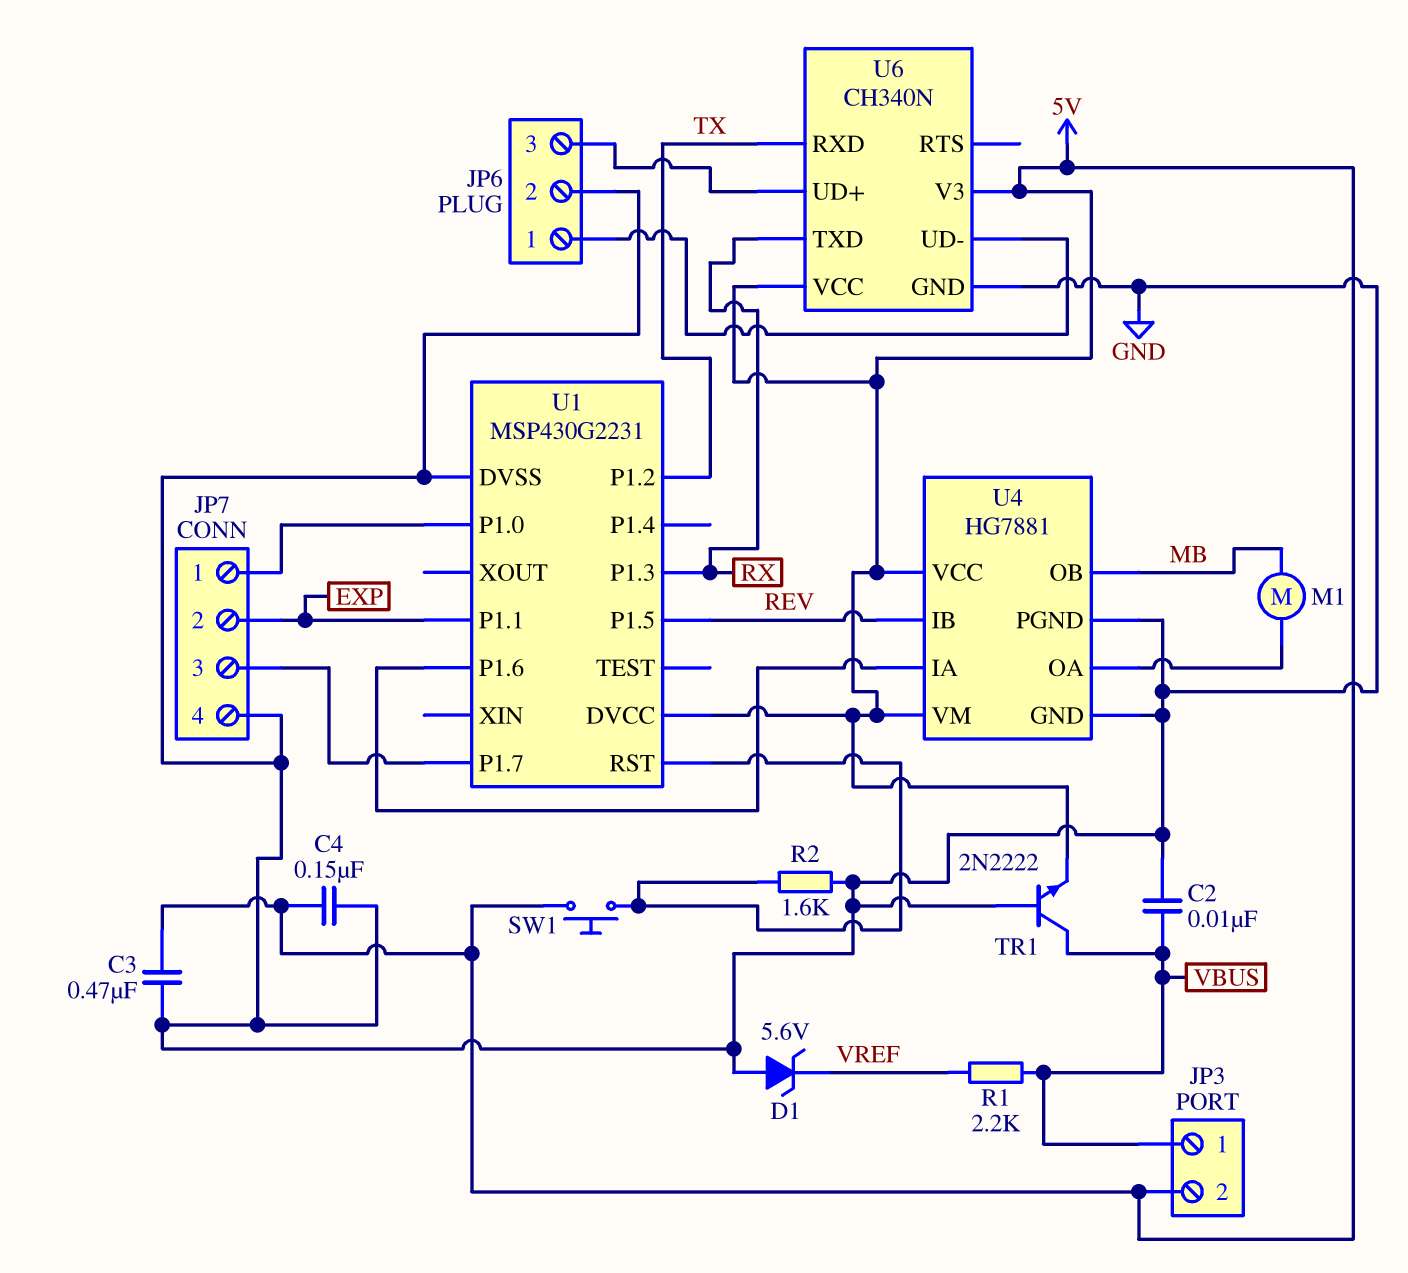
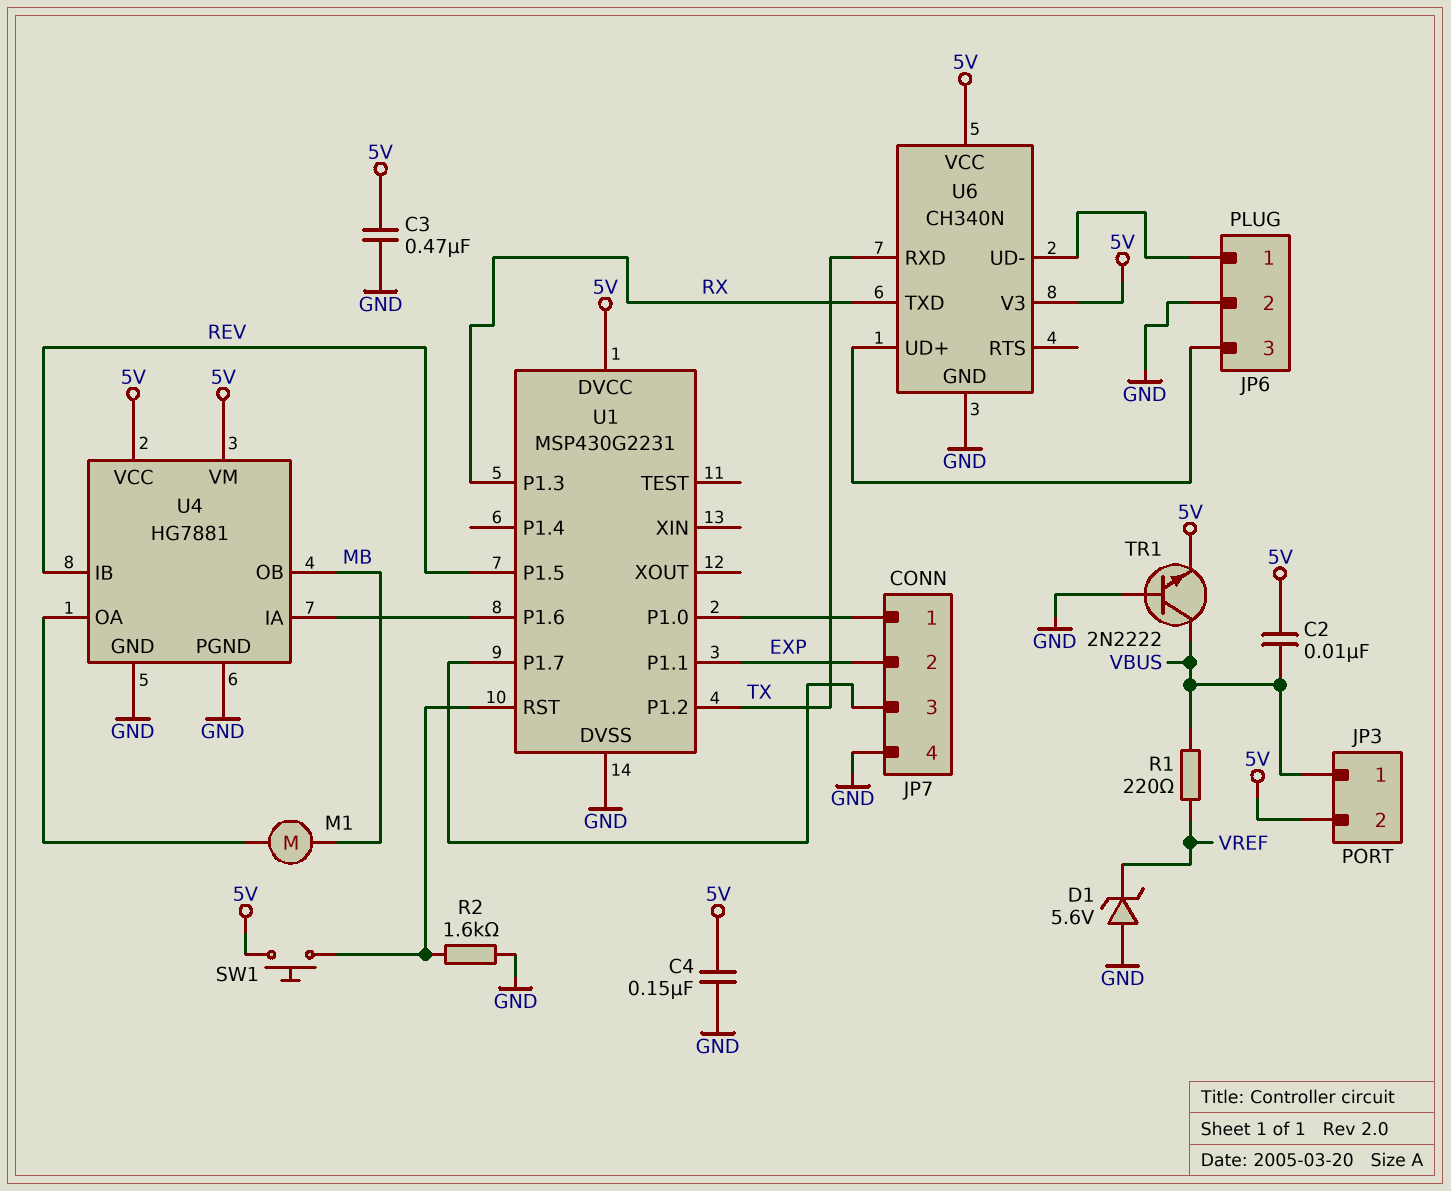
C2: 10nF (GND, VBUS) -> 10nF (5V, VBUS)
R1: 2.2k (VBUS, VREF) -> 220 (VBUS, VREF)

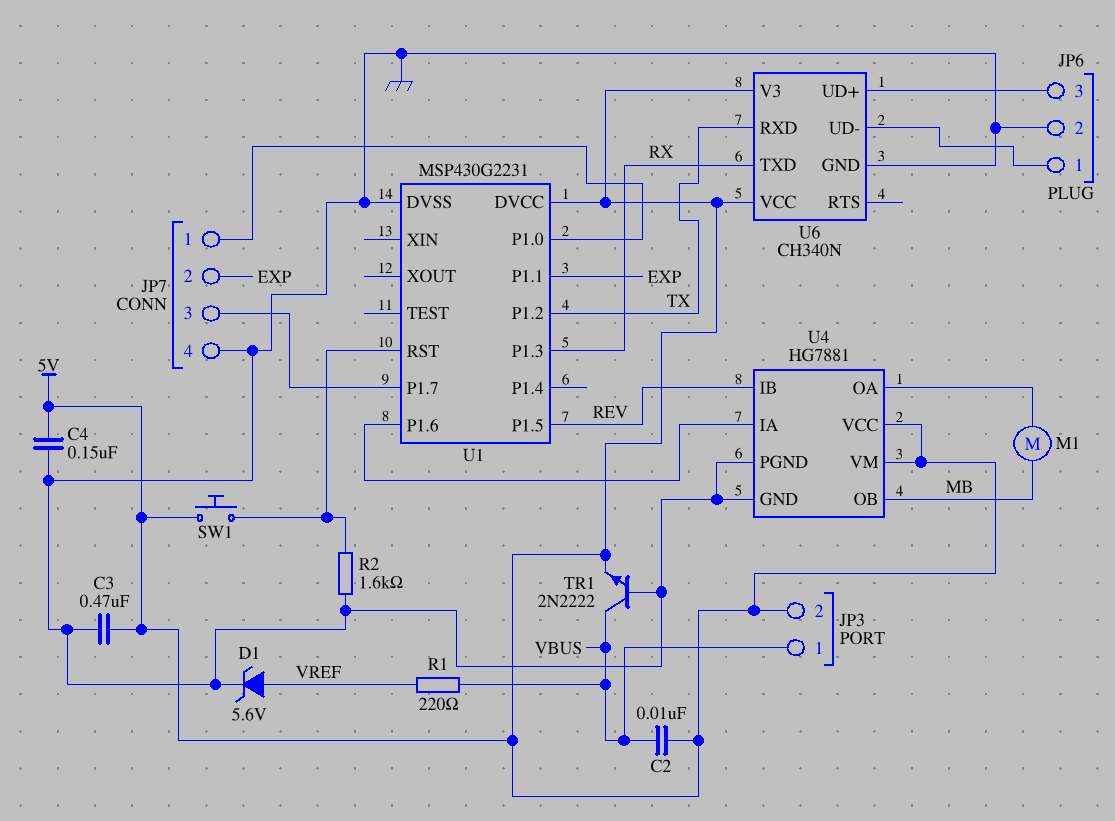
D1: zener 5.6V (A GND, K VREF) -> zener 5.6V (A VREF, K GND)

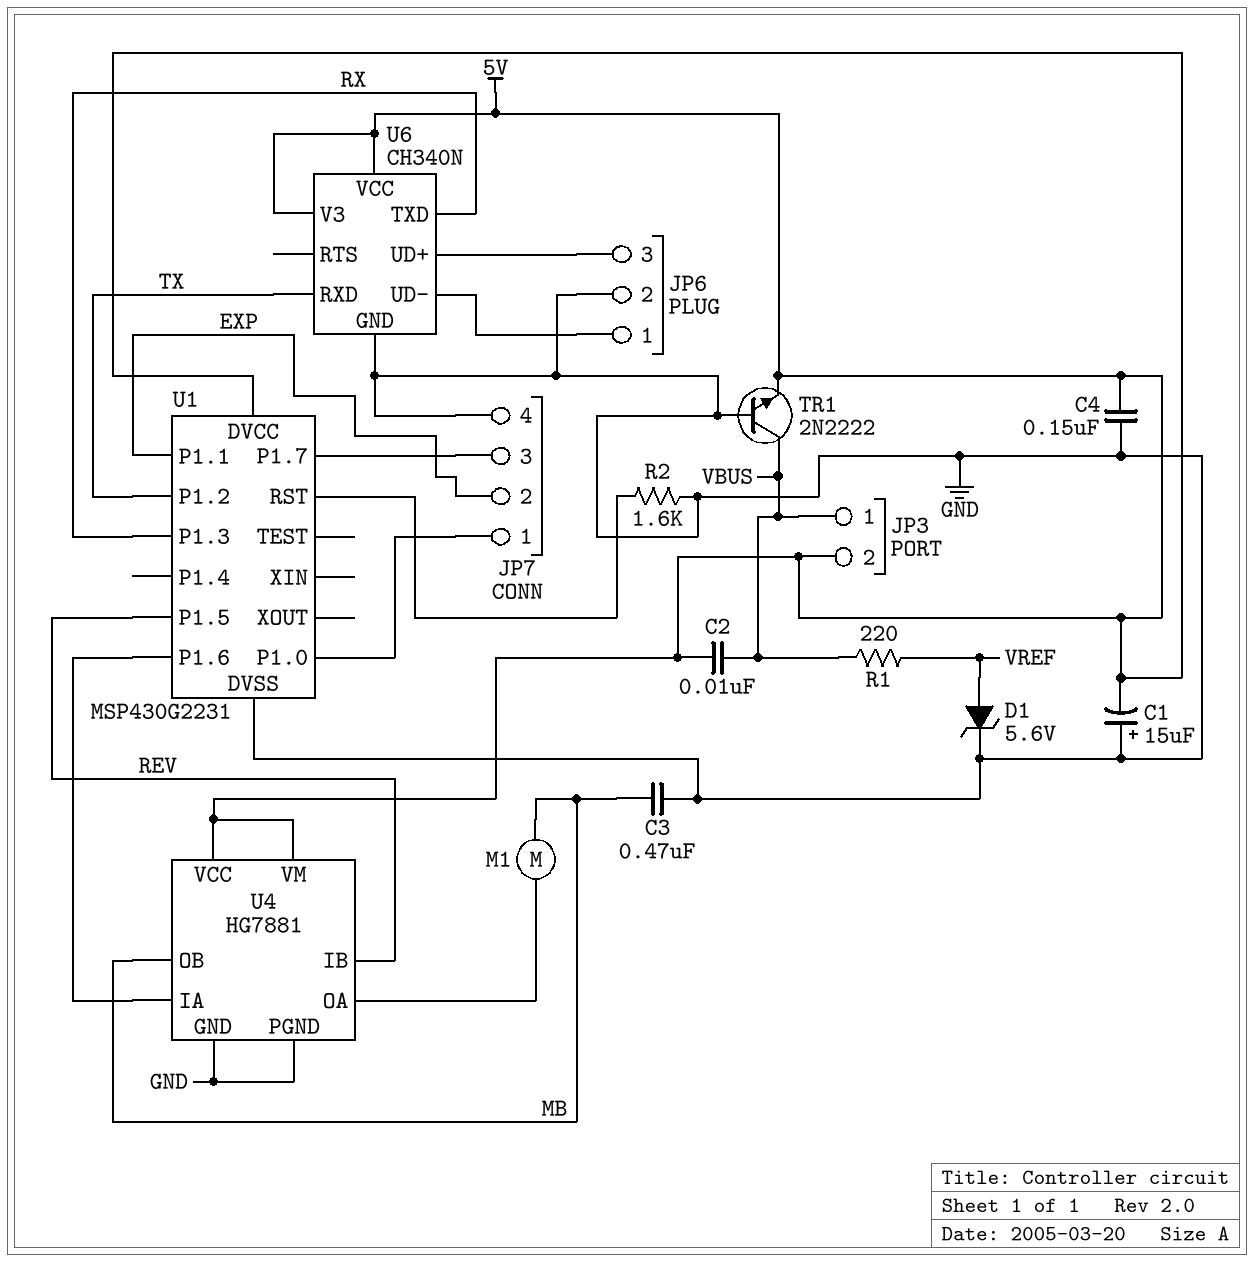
C1: none -> 15uF (plus GND, minus 5V)
C3: 470nF (5V, GND) -> 470nF (GND, MB)
SW1: button (5V, U1/RST) -> none

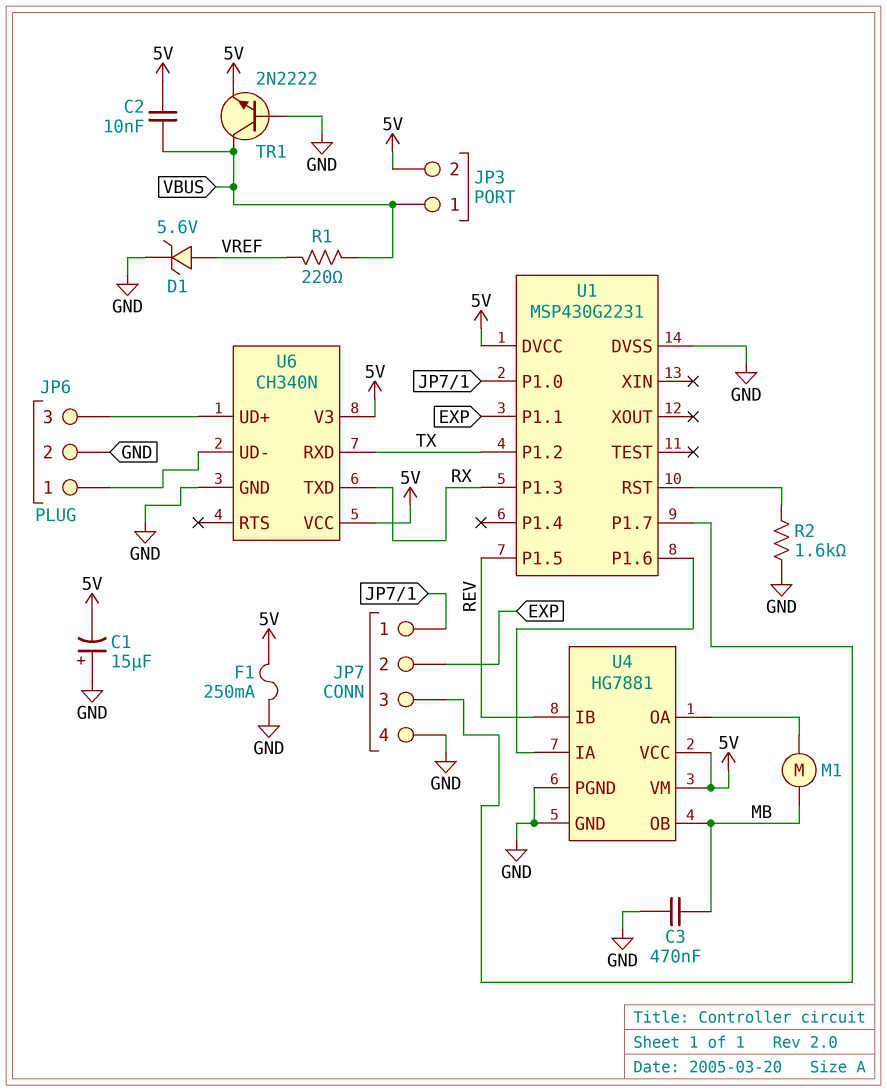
C4: 150nF (5V, GND) -> none
F1: none -> 250mA (5V, GND)

